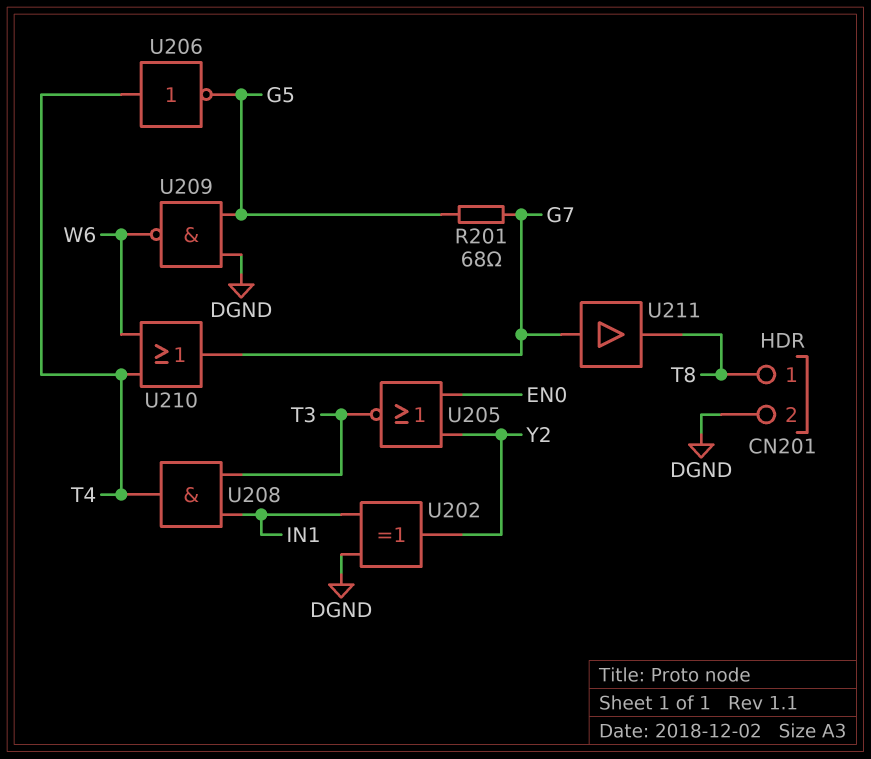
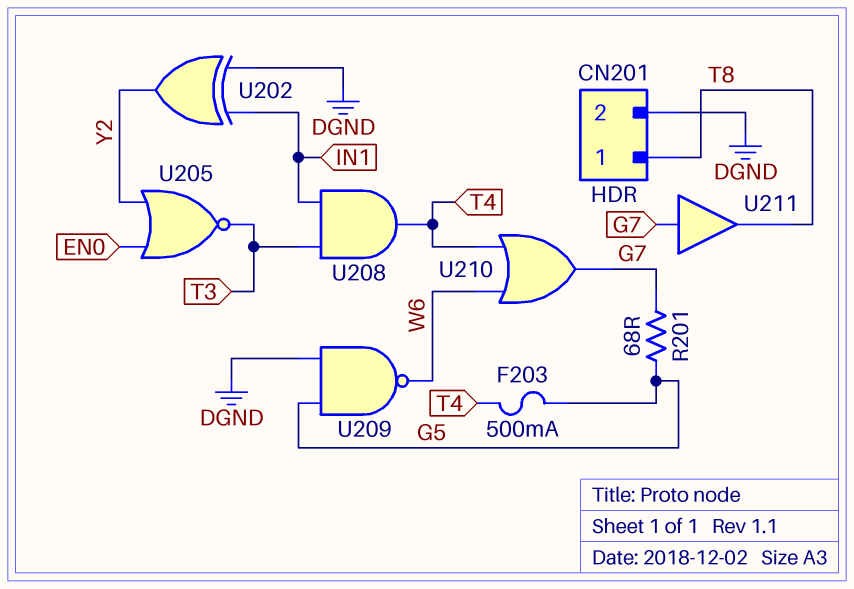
F203: none -> 500mA (G5, T4)
U206: NOT (in T4, out G5) -> none

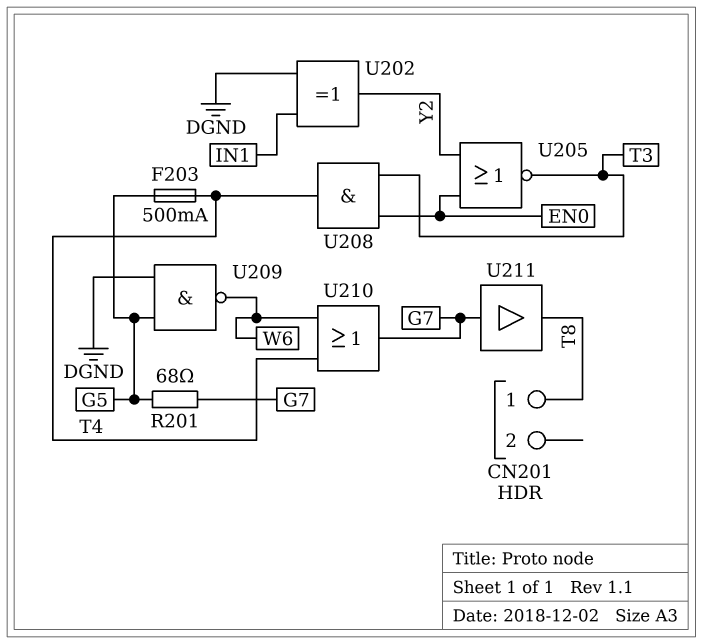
CN201 pin 2: DGND -> none
U208: AND (in IN1, in T3, out T4) -> AND (in EN0, in T3, out T4)

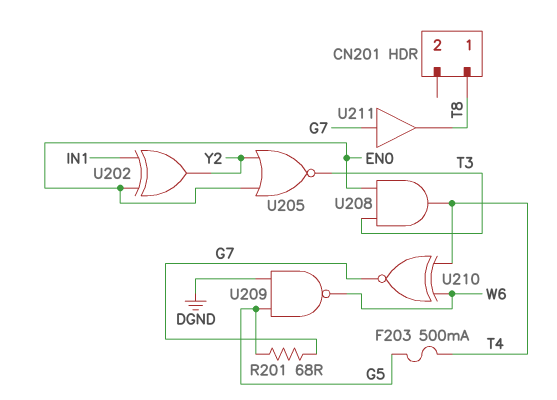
U202: XOR (in DGND, in IN1, out Y2) -> XOR (in EN0, in IN1, out Y2)
U210: OR (in T4, in W6, out G7) -> XNOR (in T4, in W6, out G7)

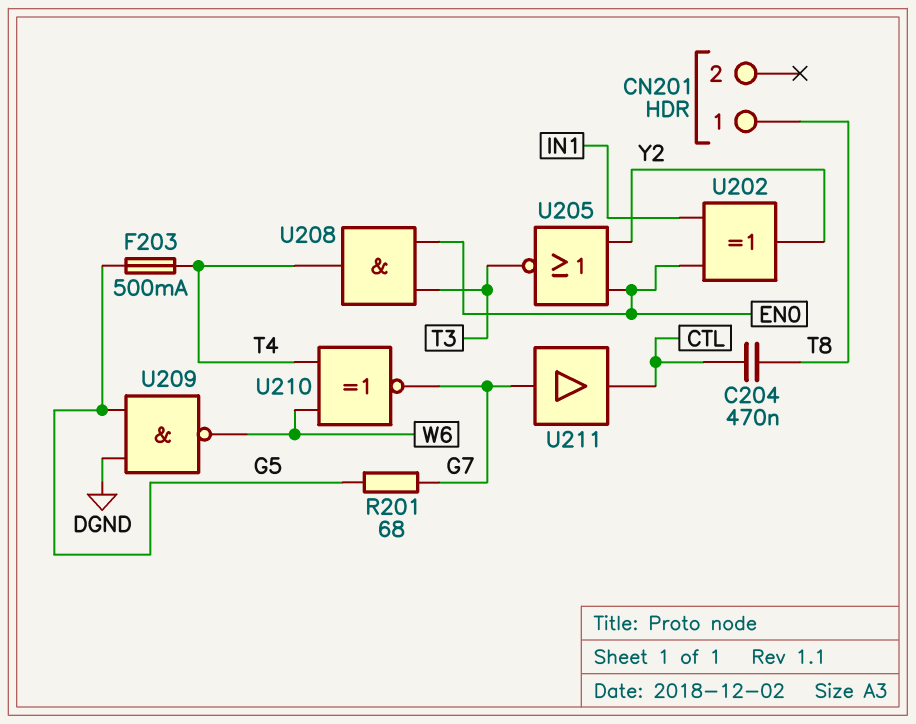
C204: none -> 470nF (CTL, T8)
U211: buffer (in G7, out T8) -> buffer (in G7, out CTL)

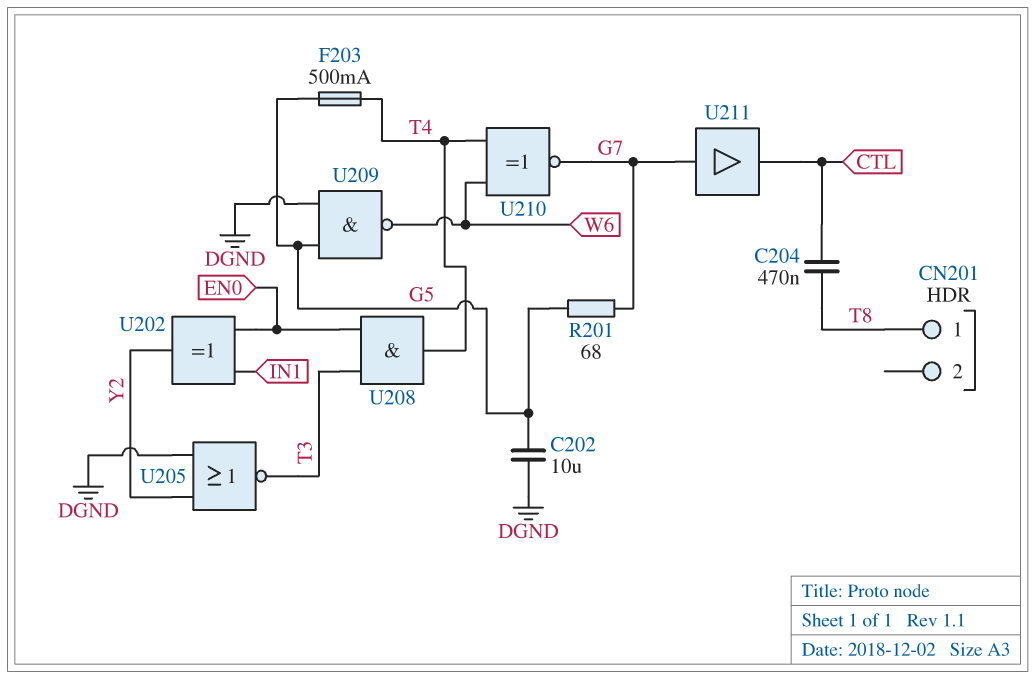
C202: none -> 10uF (DGND, G5)
U205: NOR (in EN0, in Y2, out T3) -> NOR (in DGND, in Y2, out T3)

